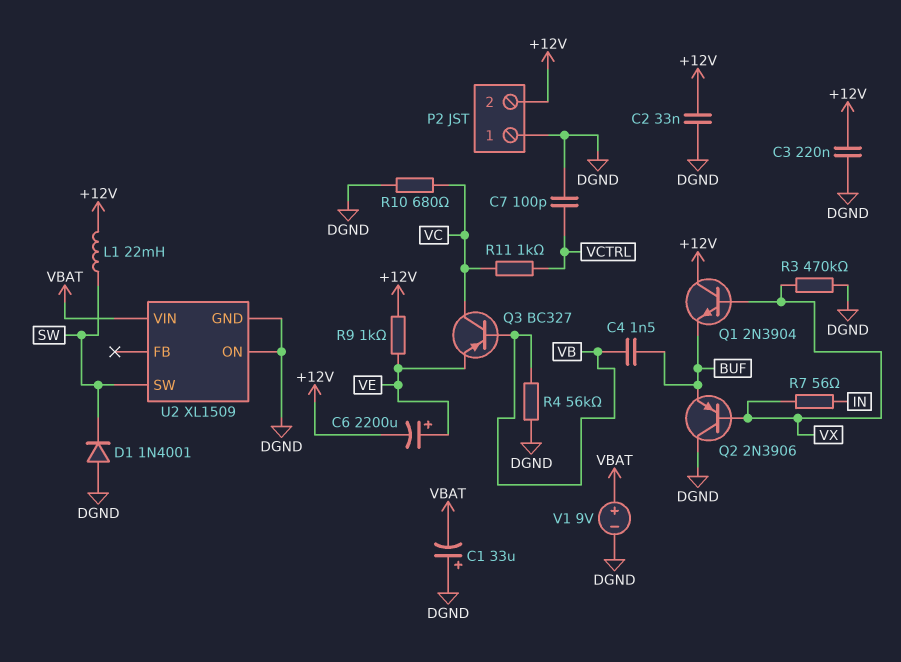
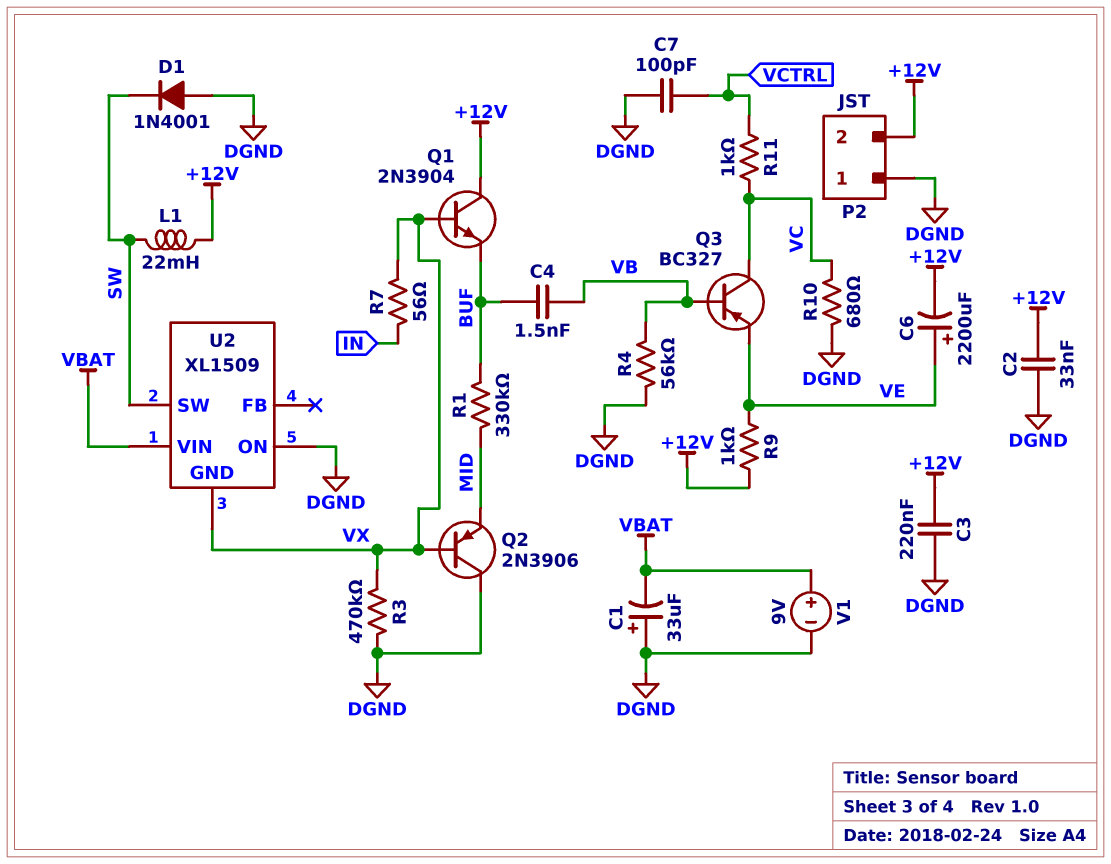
Q2: PNP 2N3906 (B VX, C DGND, E BUF) -> PNP 2N3906 (B VX, C DGND, E MID)
R1: none -> 330k (BUF, MID)
U2 pin GND: DGND -> VX

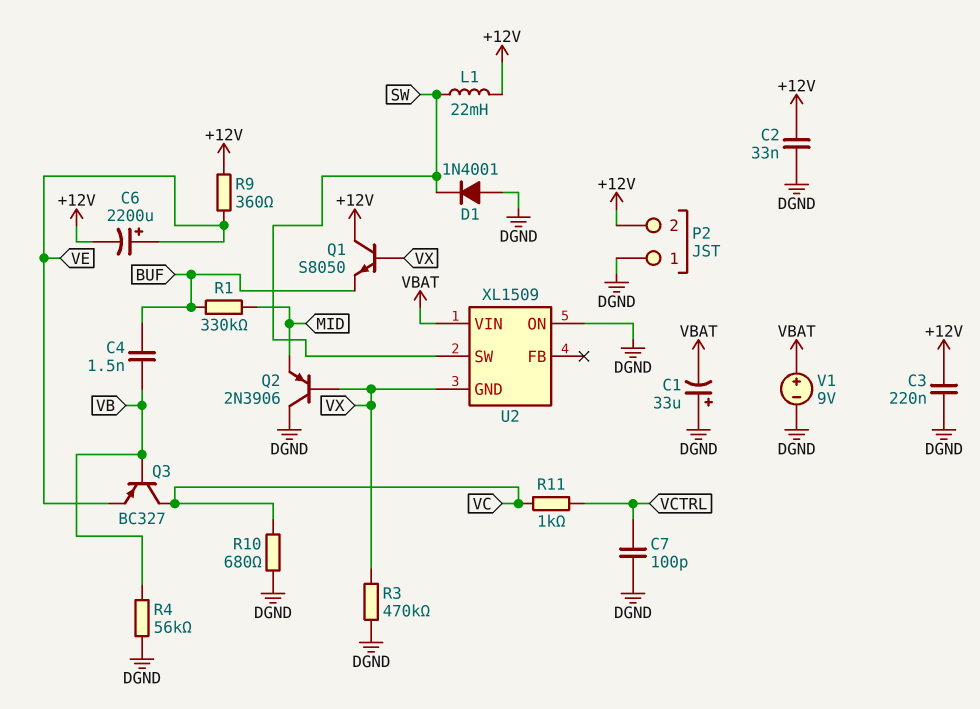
Q1: NPN 2N3904 (B VX, C +12V, E BUF) -> NPN S8050 (B VX, C +12V, E BUF)
R7: 56 (IN, VX) -> none
R9: 1k (+12V, VE) -> 360 (+12V, VE)

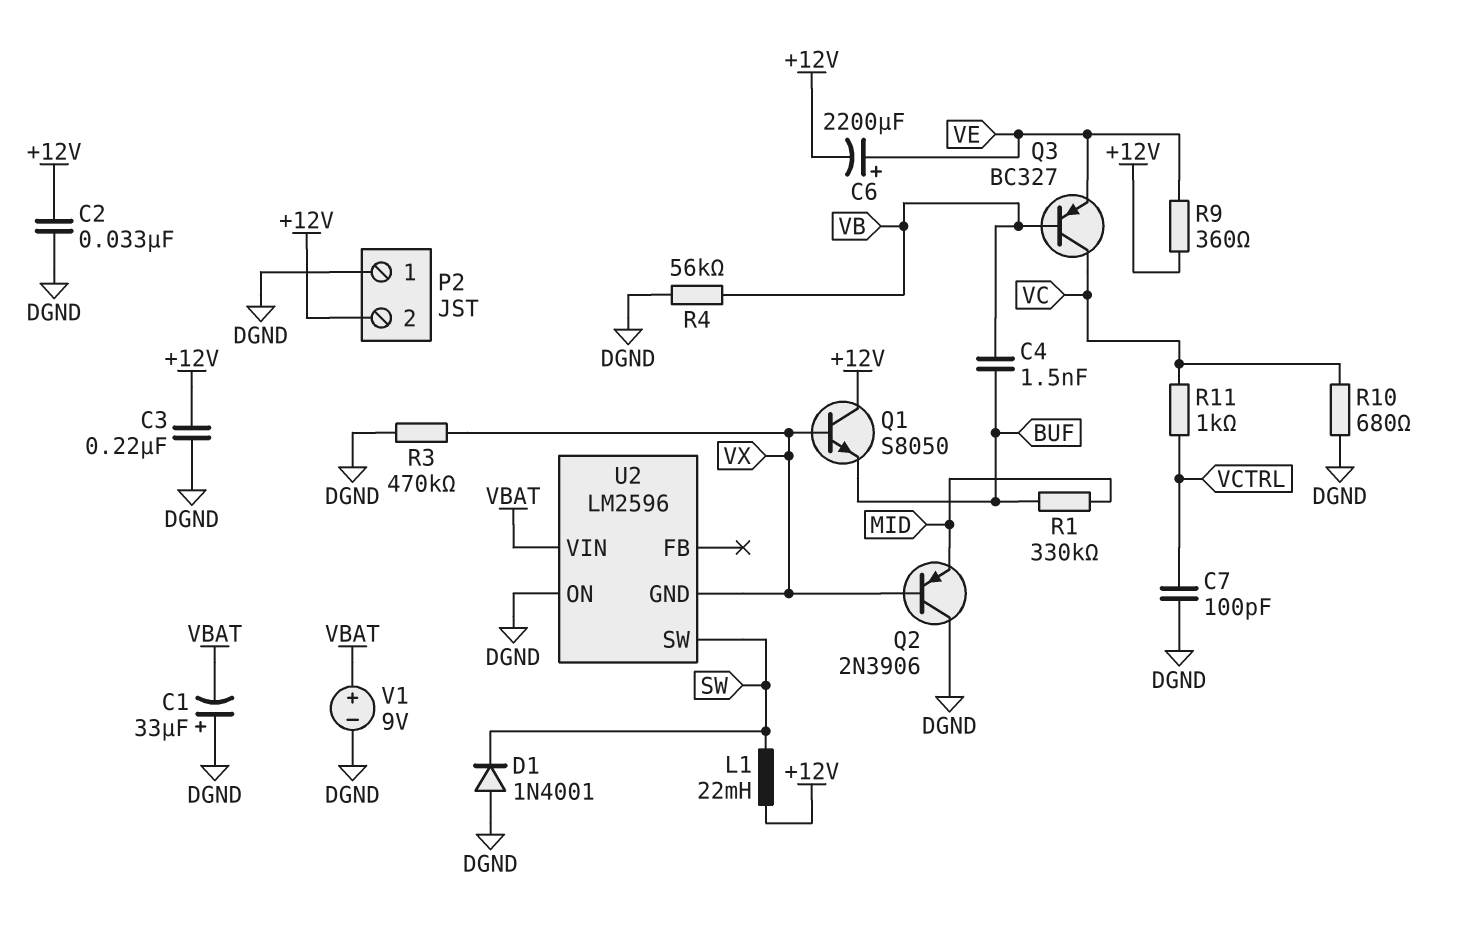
U2: XL1509 -> LM2596

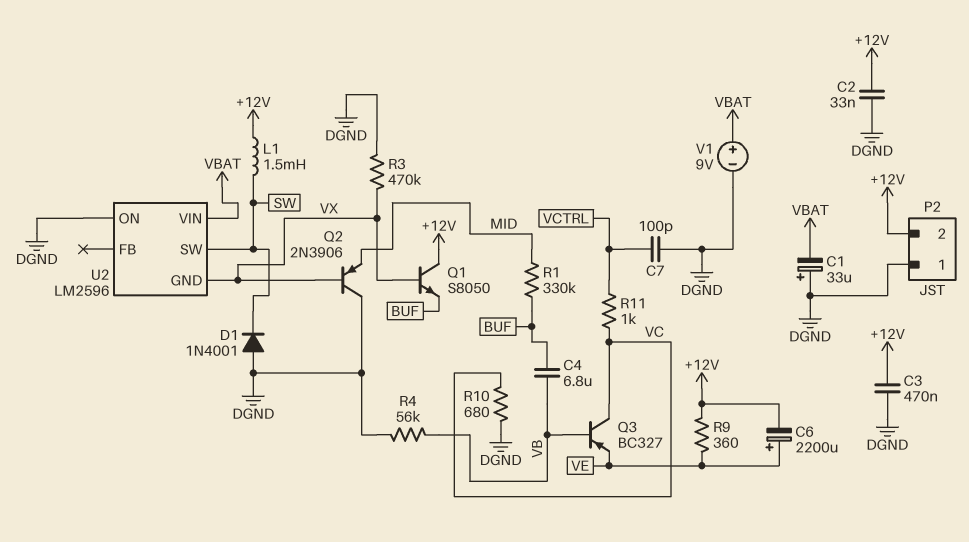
C3: 220nF (+12V, DGND) -> 470nF (+12V, DGND)
C4: 1.5nF (BUF, VB) -> 6.8uF (BUF, VB)
L1: 22mH (+12V, SW) -> 1.5mH (+12V, SW)

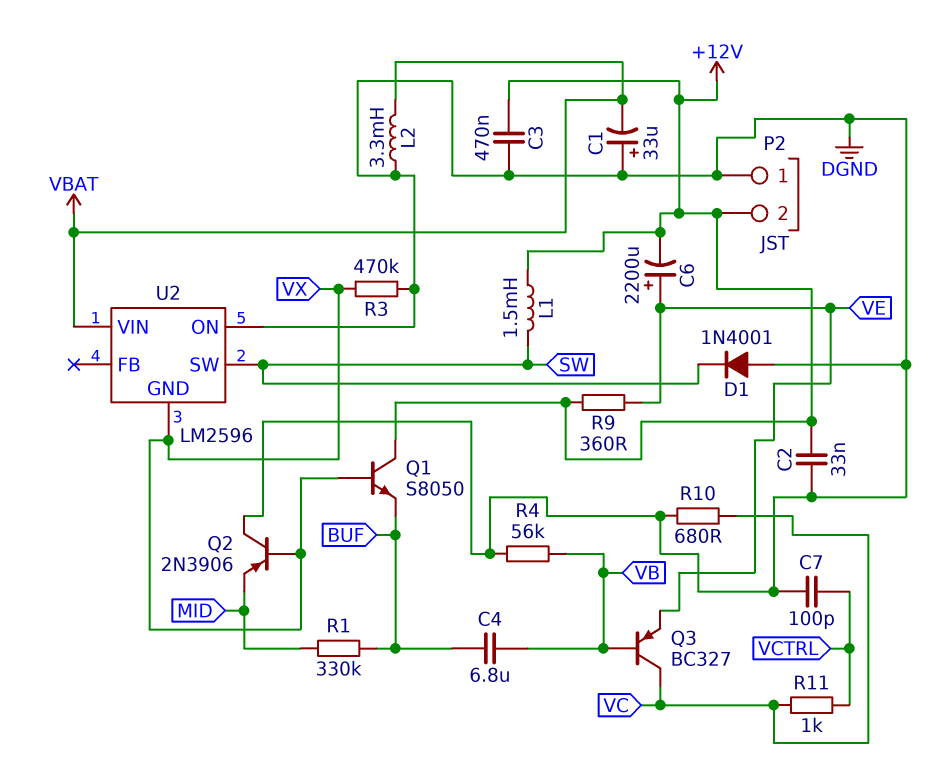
L2: none -> 3.3mH (DGND, VBAT)
V1: 9V (plus VBAT, minus DGND) -> none

